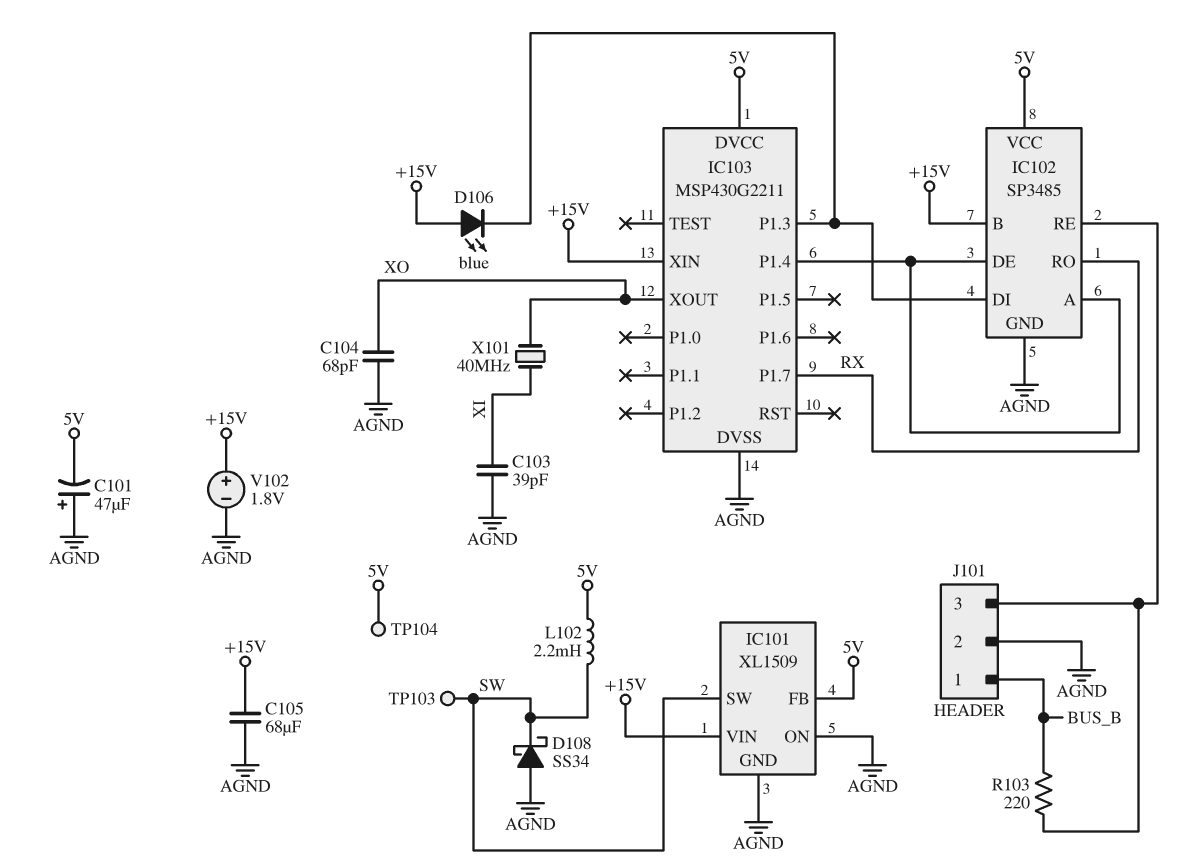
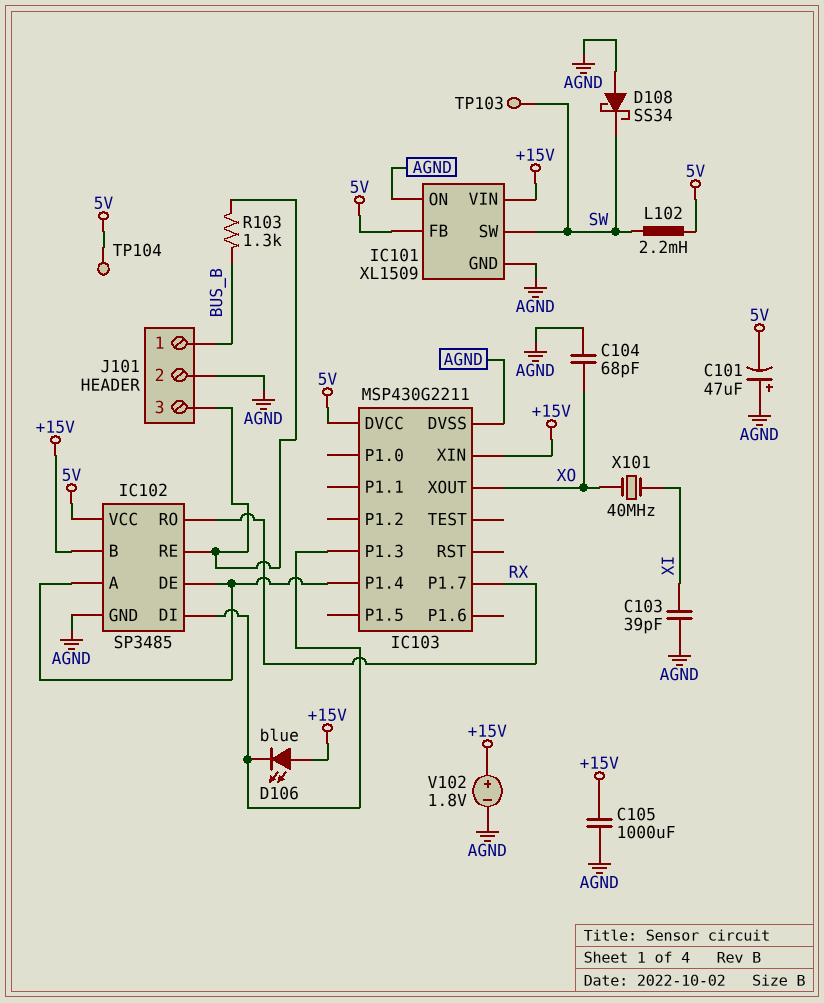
C105: 68uF (+15V, AGND) -> 1000uF (+15V, AGND)
R103: 220 (BUS_B, IC102/RE) -> 1.3k (BUS_B, IC102/RE)

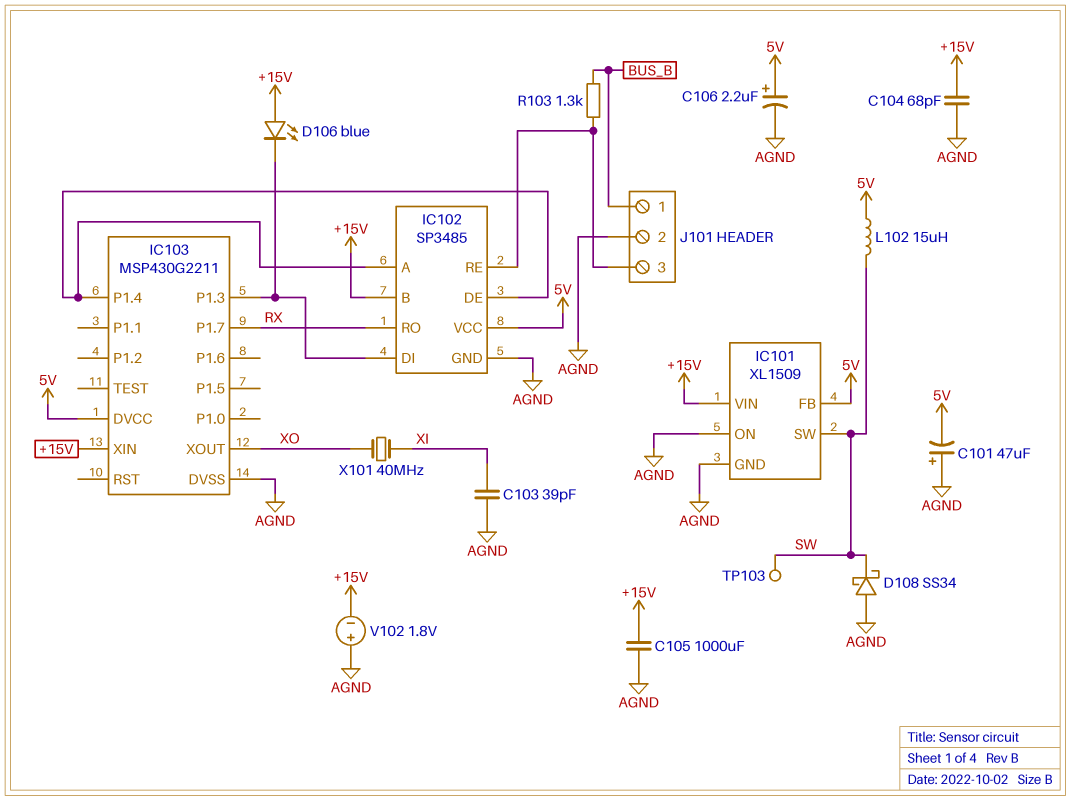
C104: 68pF (AGND, XO) -> 68pF (+15V, AGND)
C106: none -> 2.2uF (plus 5V, minus AGND)
L102: 2.2mH (5V, SW) -> 15uH (5V, SW)
TP104: test point (5V) -> none
V102: 1.8V (plus +15V, minus AGND) -> 1.8V (plus AGND, minus +15V)

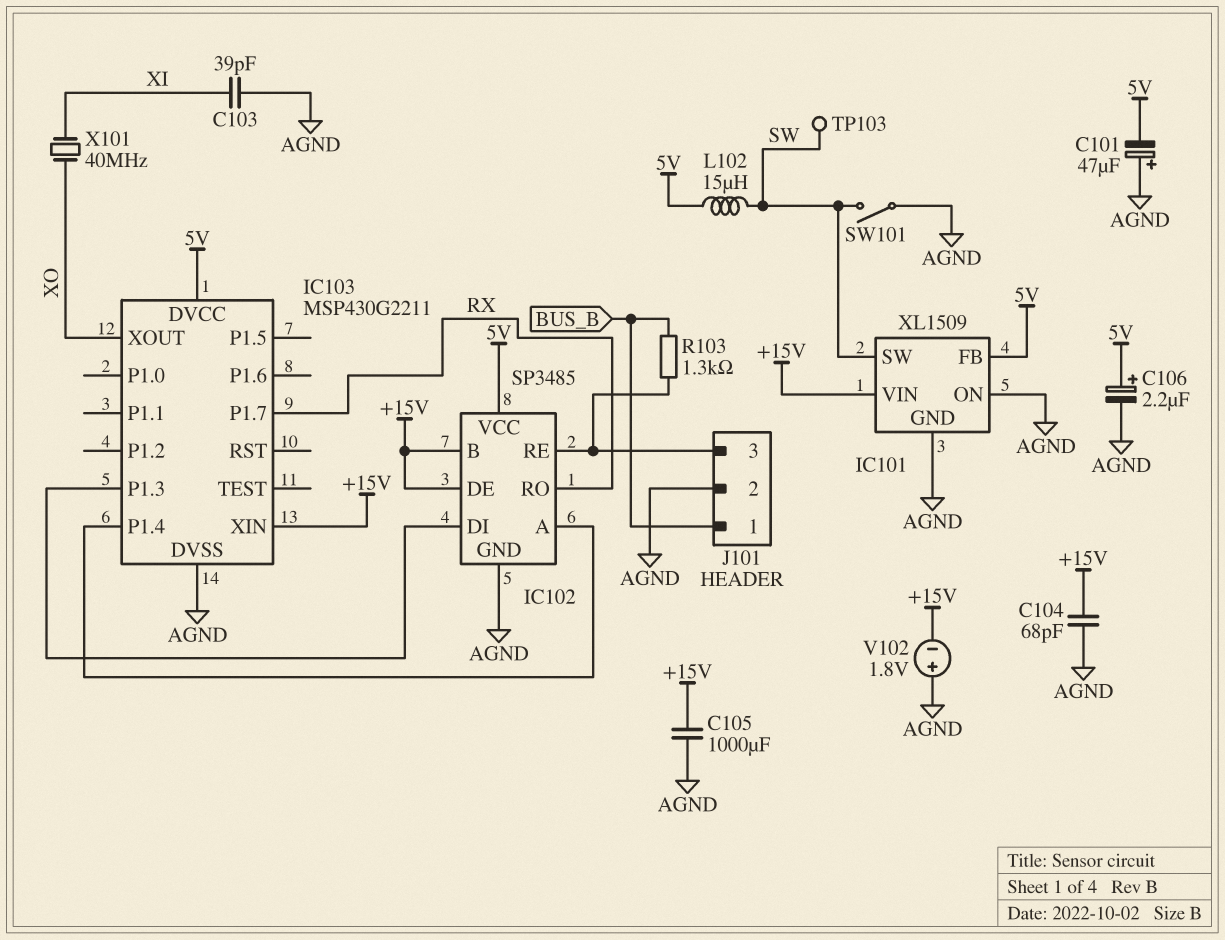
D106: LED blue (A +15V, K IC102/DI) -> none
D108: schottky SS34 (A AGND, K SW) -> none
IC102 pin DE: IC102/A -> +15V
SW101: none -> switch (AGND, SW)

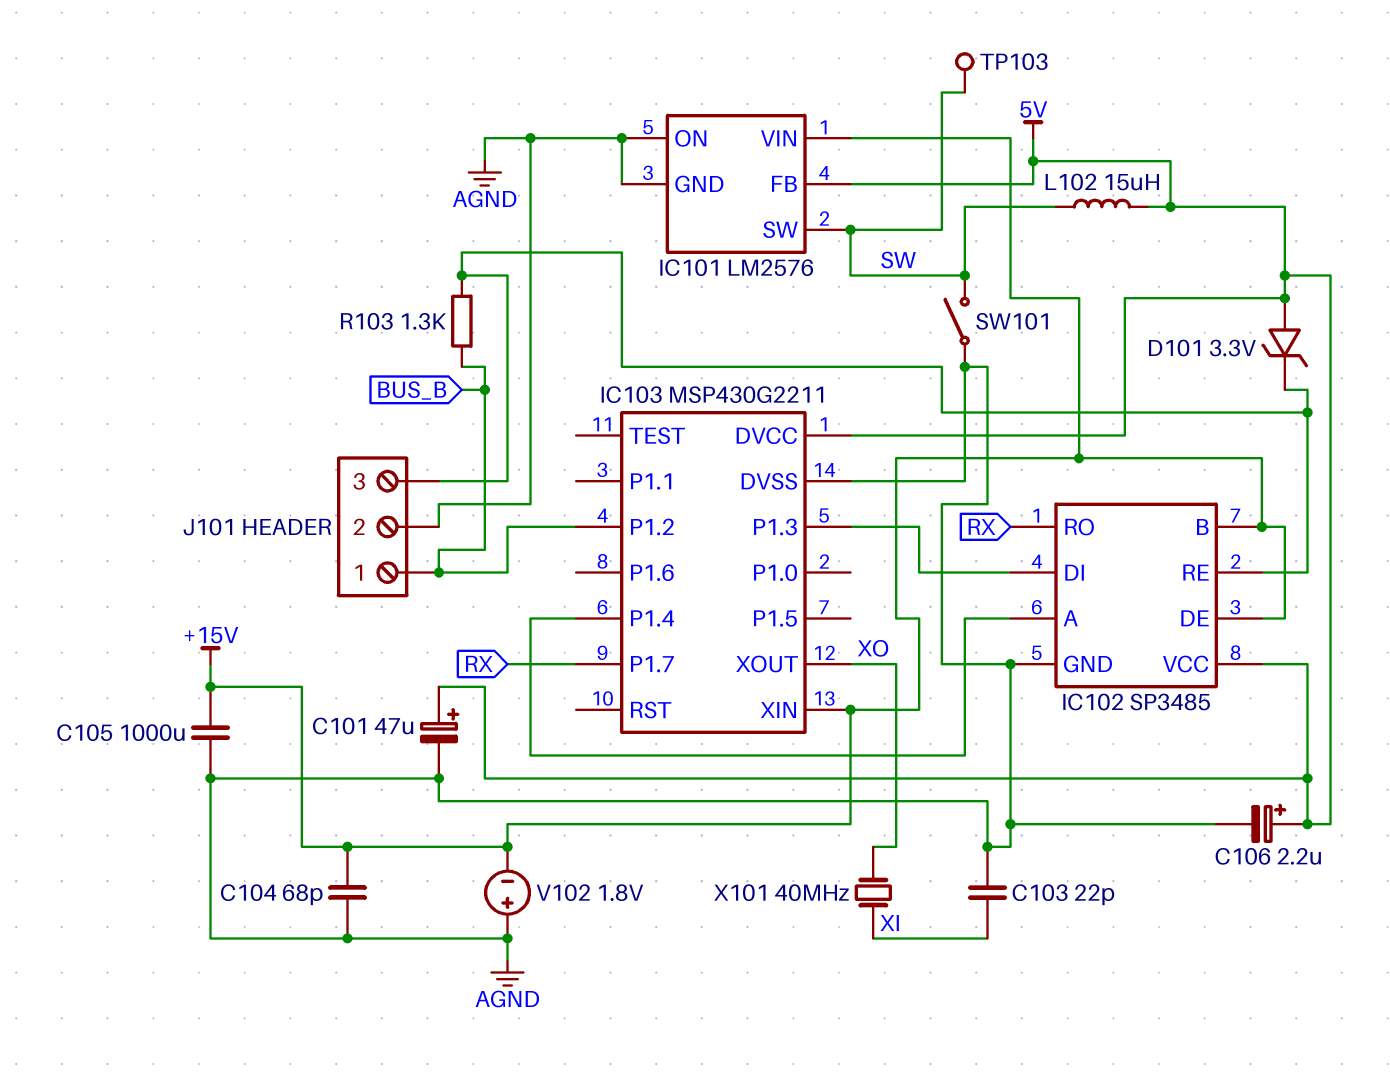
C101: 47uF (plus AGND, minus 5V) -> 47uF (plus 5V, minus AGND)
C103: 39pF (AGND, XI) -> 22pF (AGND, XI)
D101: none -> zener 3.3V (A 5V, K IC102/RE)
IC101: XL1509 -> LM2576
IC103 pin P1.2: none -> BUS_B

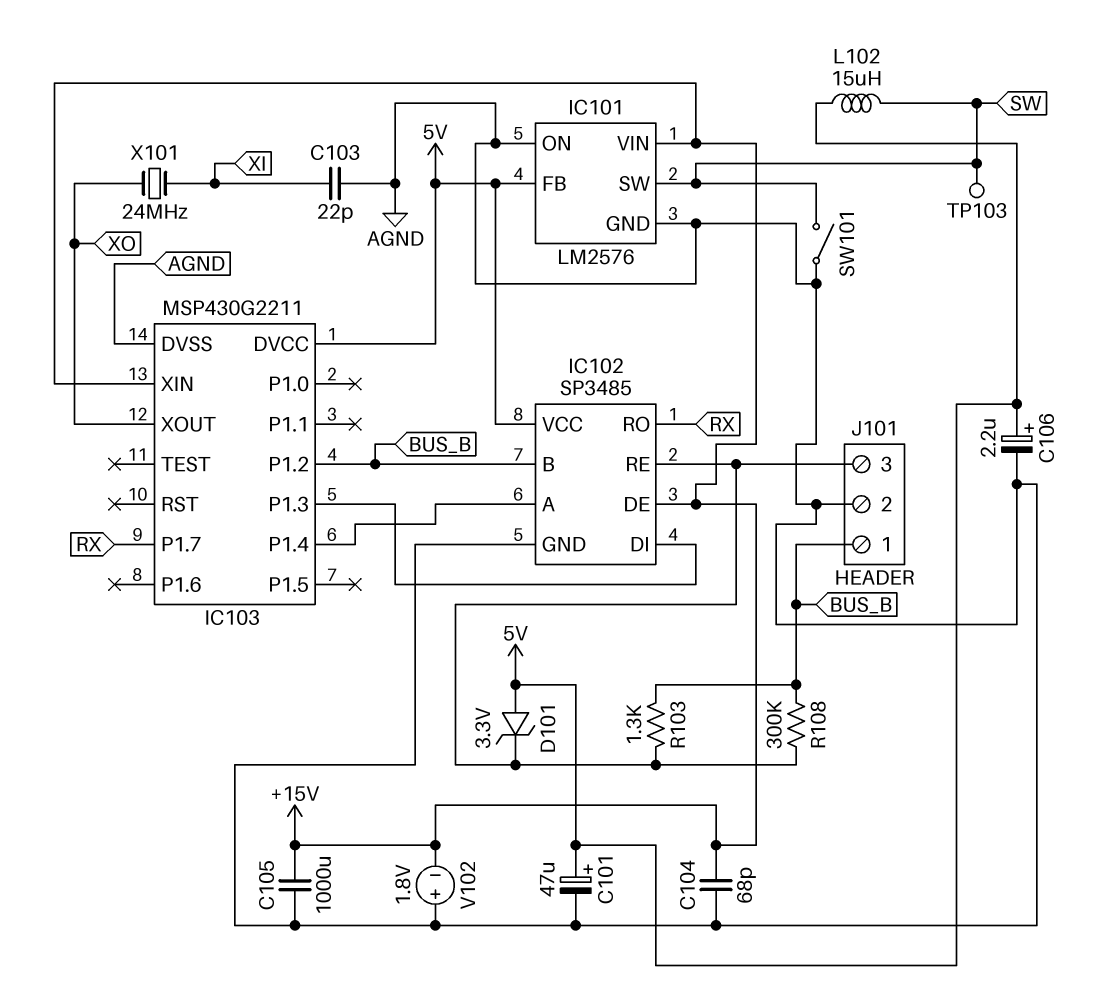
IC102 pin B: +15V -> BUS_B
R108: none -> 300k (BUS_B, IC102/RE)
X101: 40MHz (XI, XO) -> 24MHz (XI, XO)

